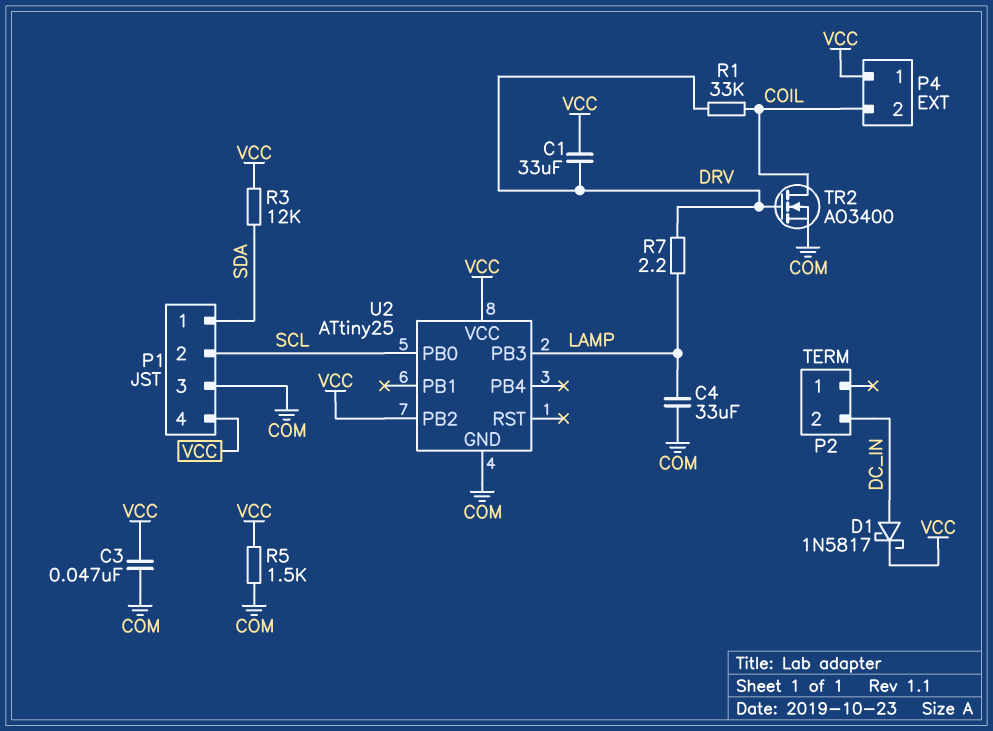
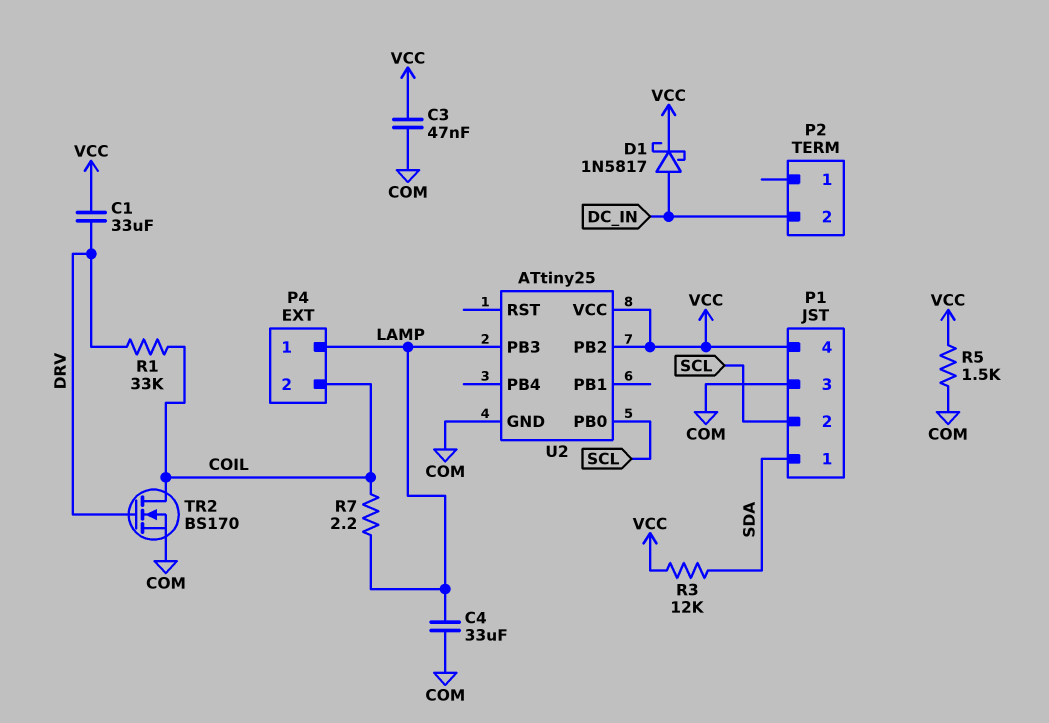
P4 pin 1: VCC -> LAMP
R7: 2.2 (DRV, LAMP) -> 2.2 (COIL, LAMP)
TR2: NMOS AO3400 (G DRV, D COIL, S COM) -> NMOS BS170 (G DRV, D COIL, S COM)

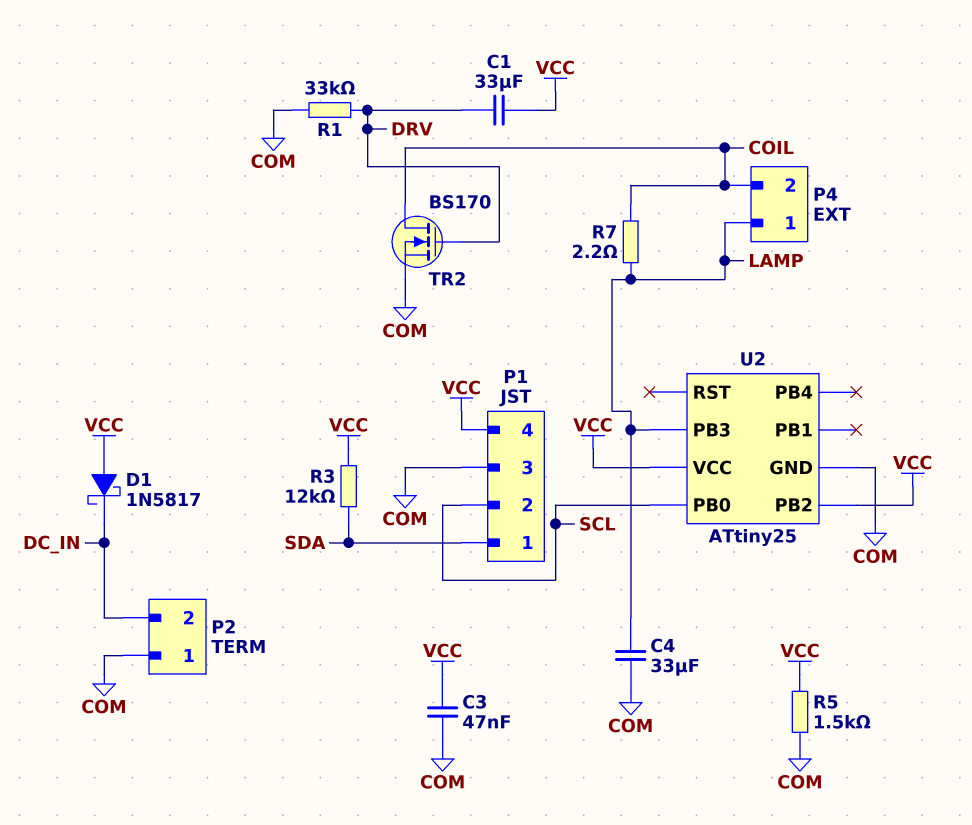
D1: schottky 1N5817 (A DC_IN, K VCC) -> schottky 1N5817 (A VCC, K DC_IN)
P2 pin 1: none -> COM
R1: 33k (COIL, DRV) -> 33k (COM, DRV)

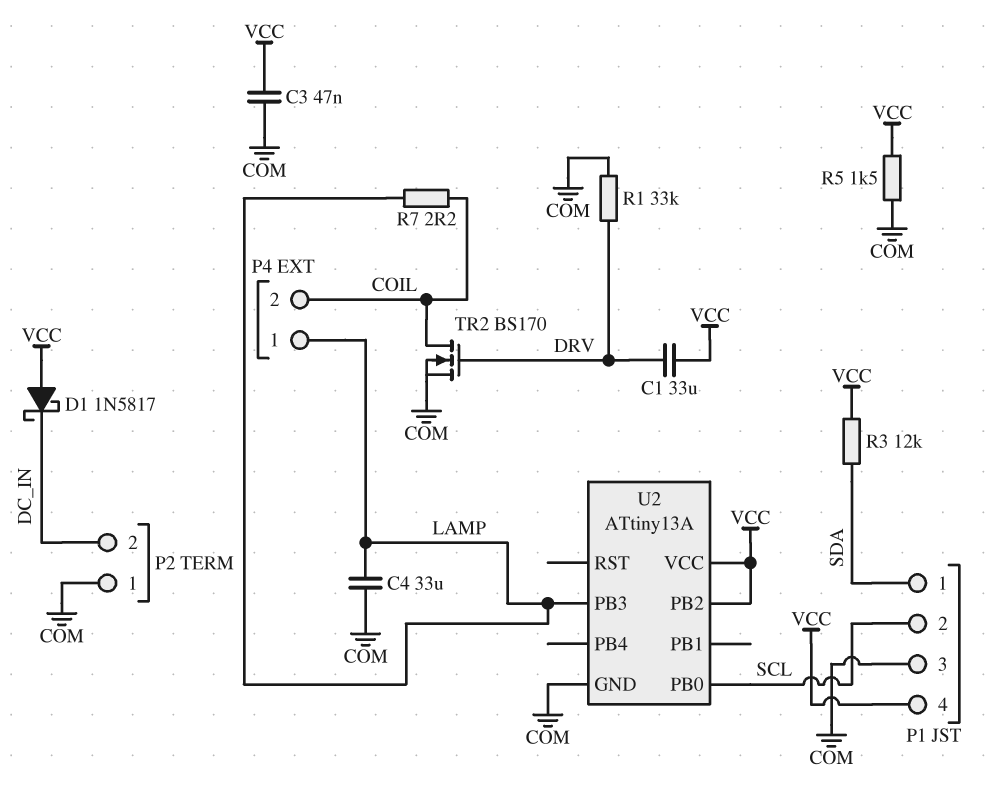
U2: ATtiny25 -> ATtiny13A

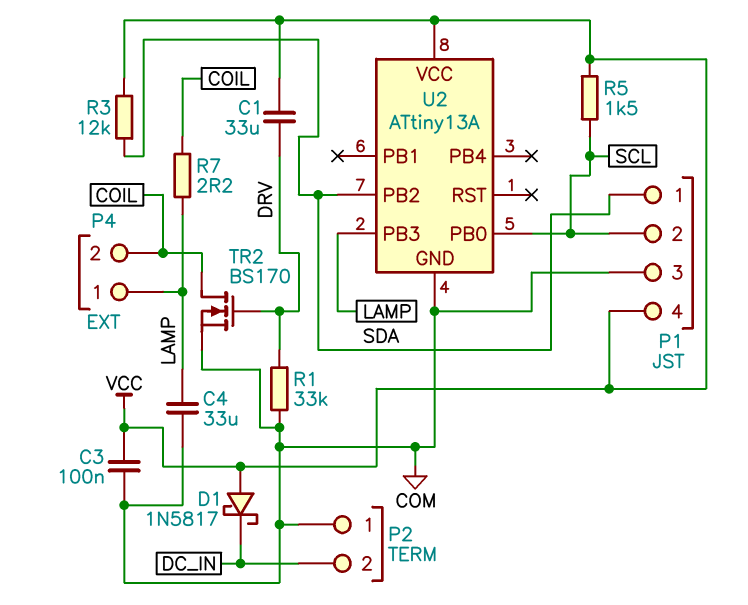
C3: 47nF (COM, VCC) -> 100nF (COM, VCC)
R5: 1.5k (COM, VCC) -> 1.5k (SCL, VCC)
U2 pin PB2: VCC -> SDA

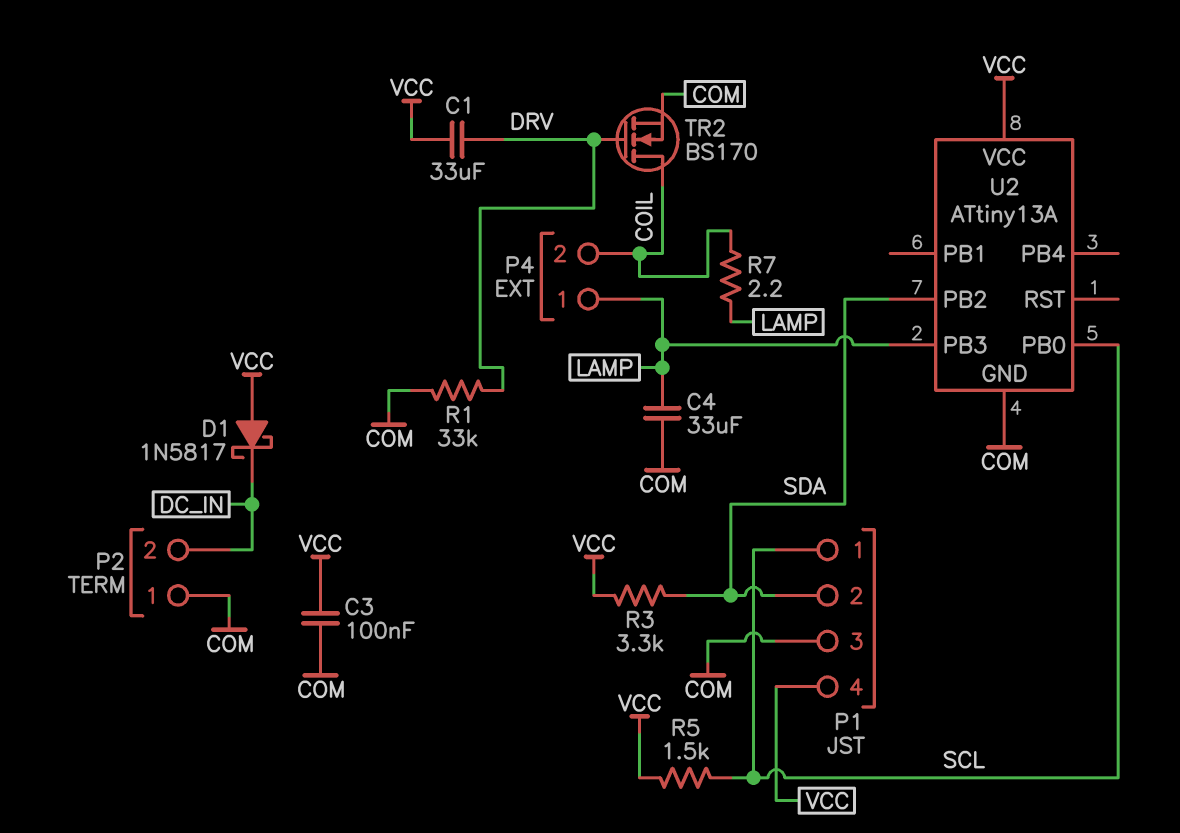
P1 pin 1: SDA -> SCL
P1 pin 2: SCL -> SDA
R3: 12k (SDA, VCC) -> 3.3k (SDA, VCC)

